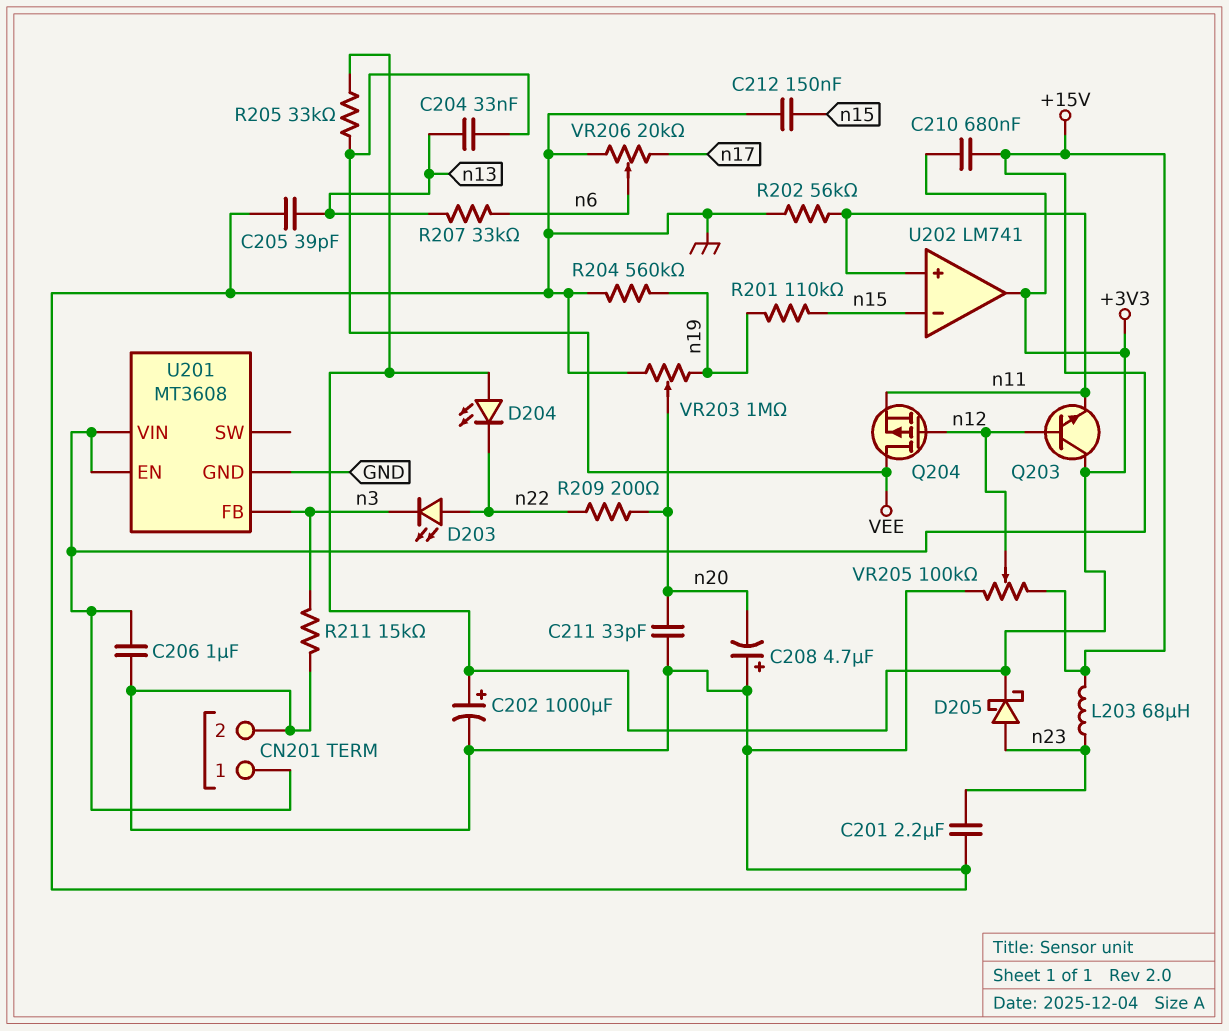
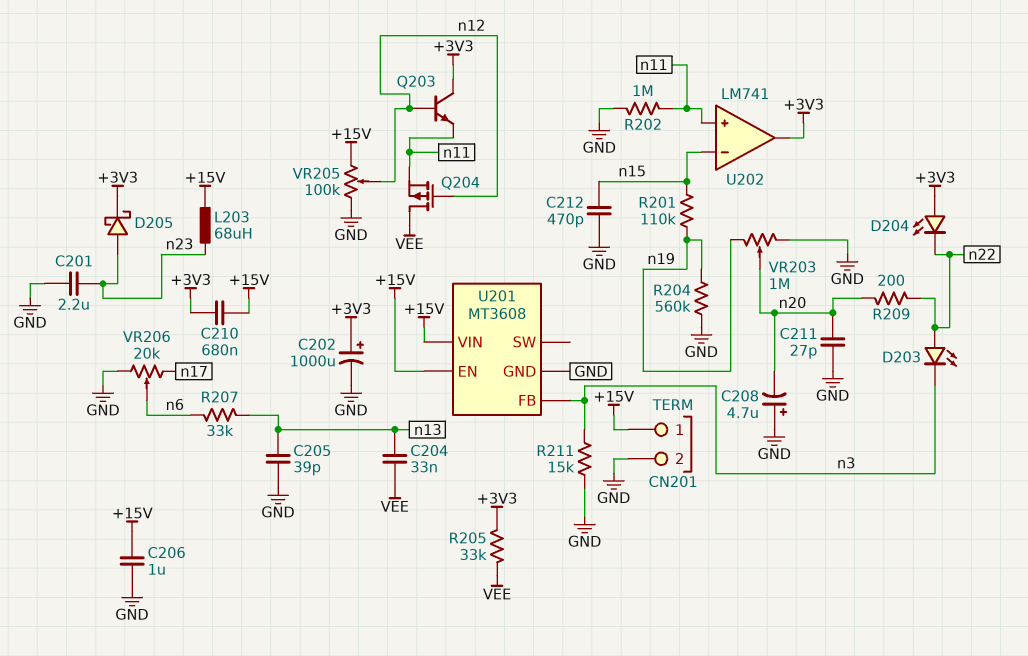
C211: 33pF (GND, n20) -> 27pF (GND, n20)
C212: 150nF (GND, n15) -> 470pF (GND, n15)
R202: 56k (GND, n11) -> 1M (GND, n11)

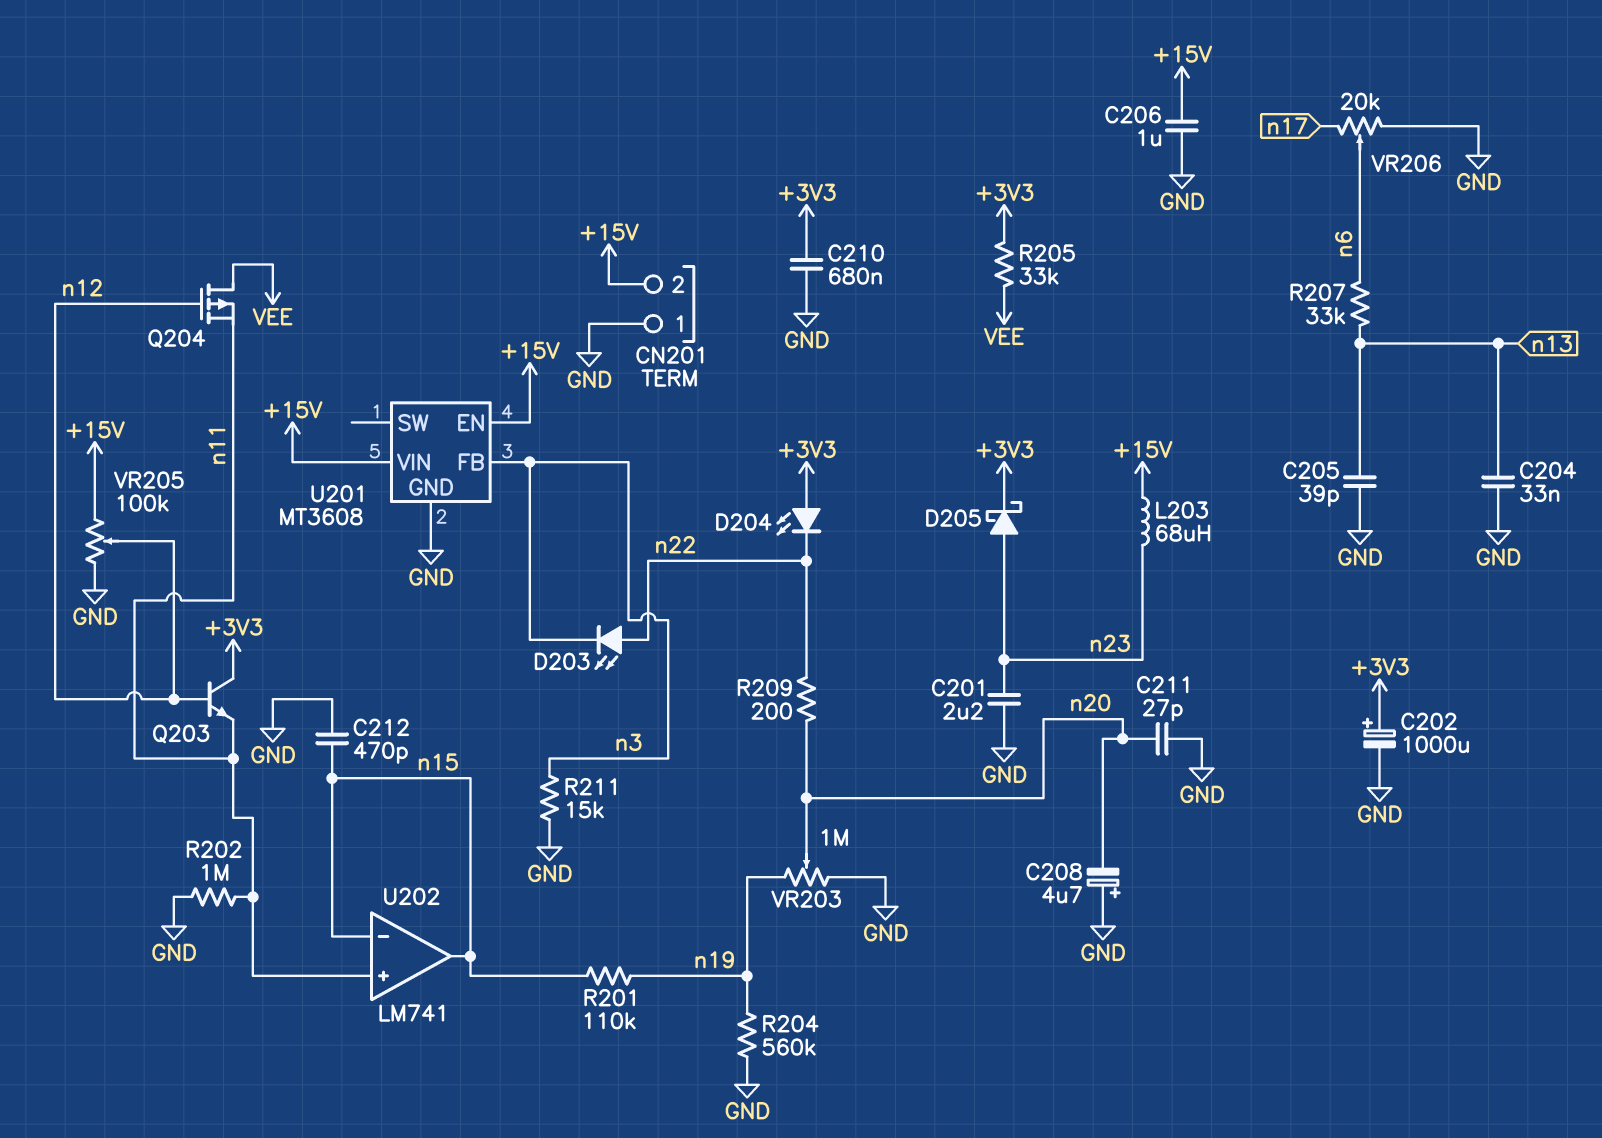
C204: 33nF (VEE, n13) -> 33nF (GND, n13)
C210: 680nF (+3V3, +15V) -> 680nF (+3V3, GND)
CN201 pin 1: +15V -> GND
CN201 pin 2: GND -> +15V
U202 pin out: +3V3 -> n15

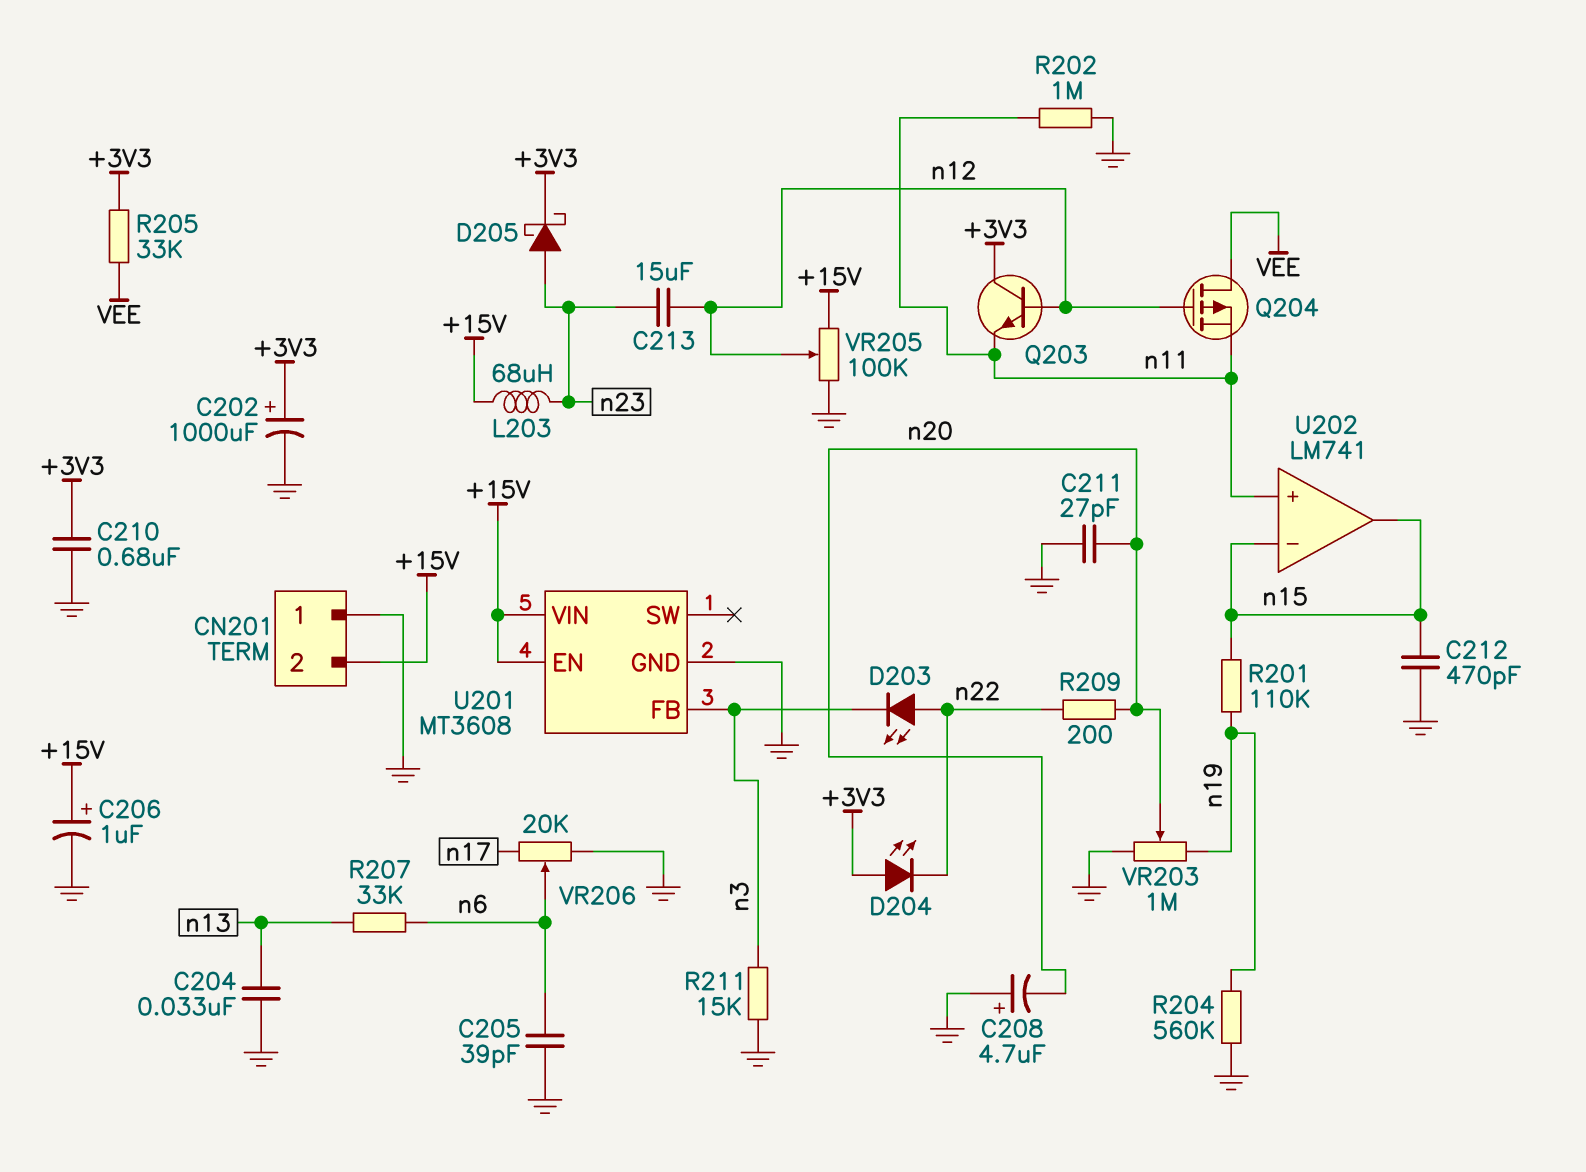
C201: 2.2uF (GND, n23) -> none
C205: 39pF (GND, n13) -> 39pF (GND, n6)
C206: 1uF (+15V, GND) -> 1uF (plus +15V, minus GND)
C213: none -> 15uF (n12, n23)

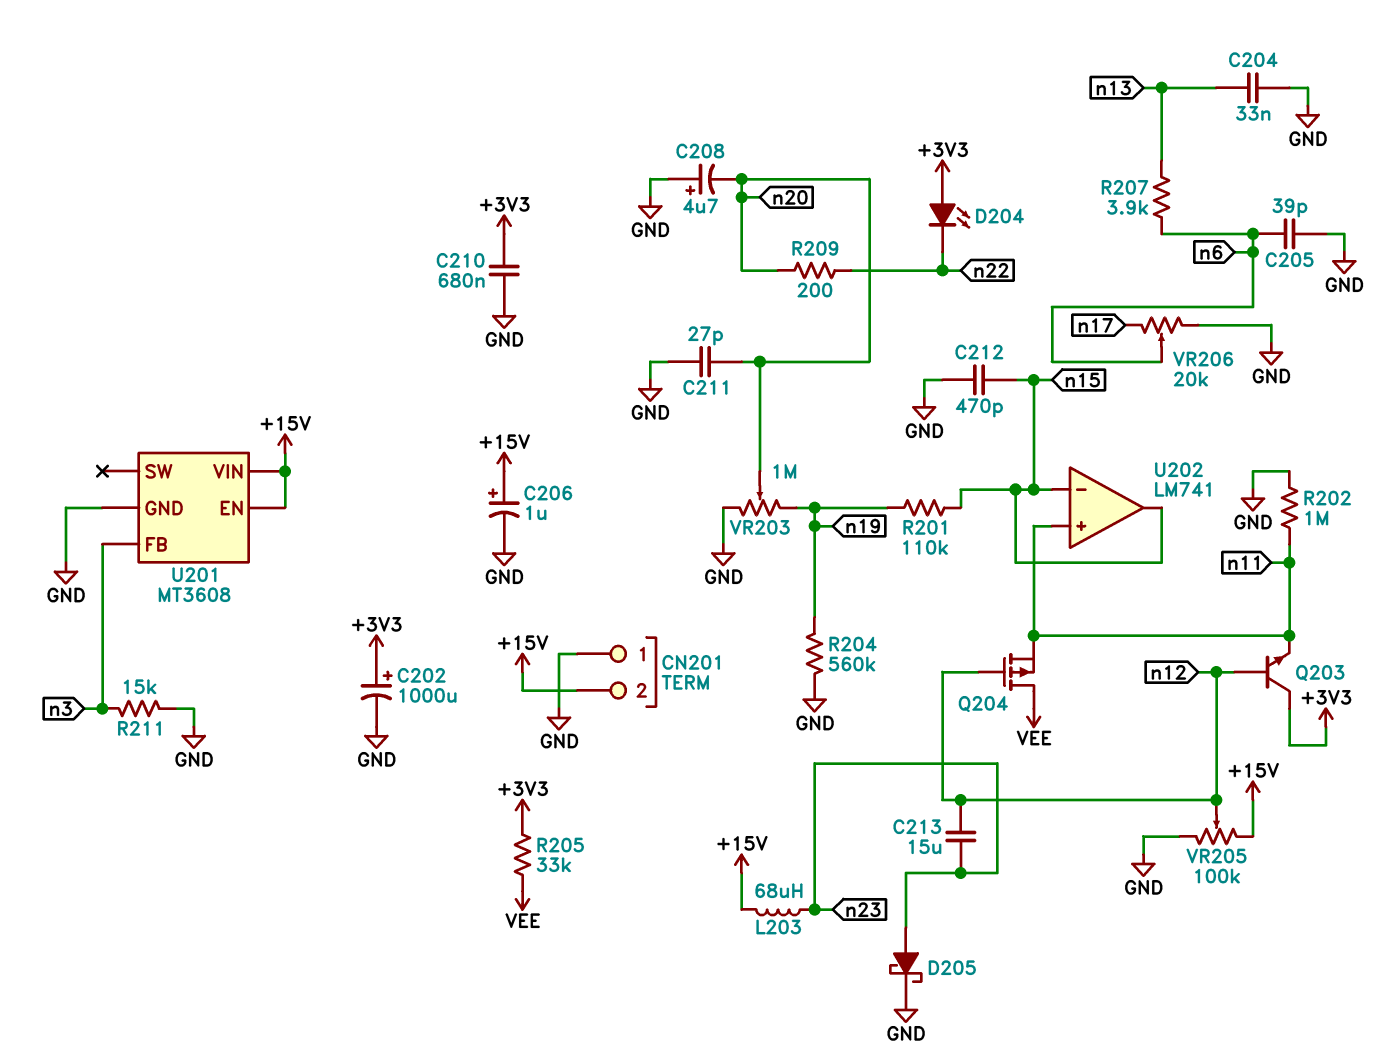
D203: LED (A n22, K n3) -> none
D205: schottky (A n23, K +3V3) -> schottky (A n23, K GND)
R207: 33k (n6, n13) -> 3.9k (n6, n13)

